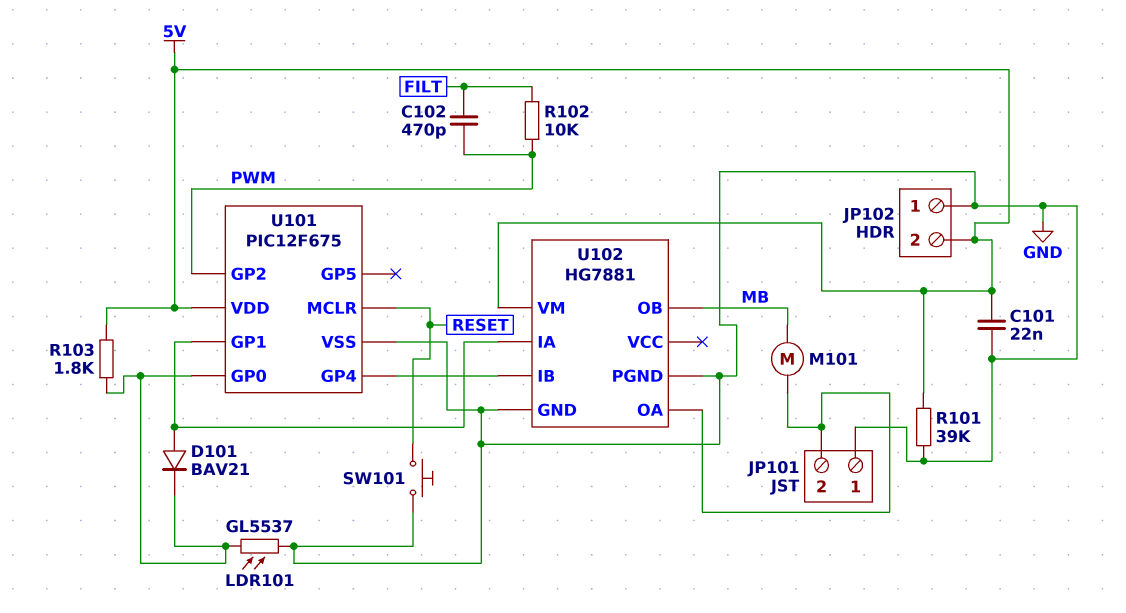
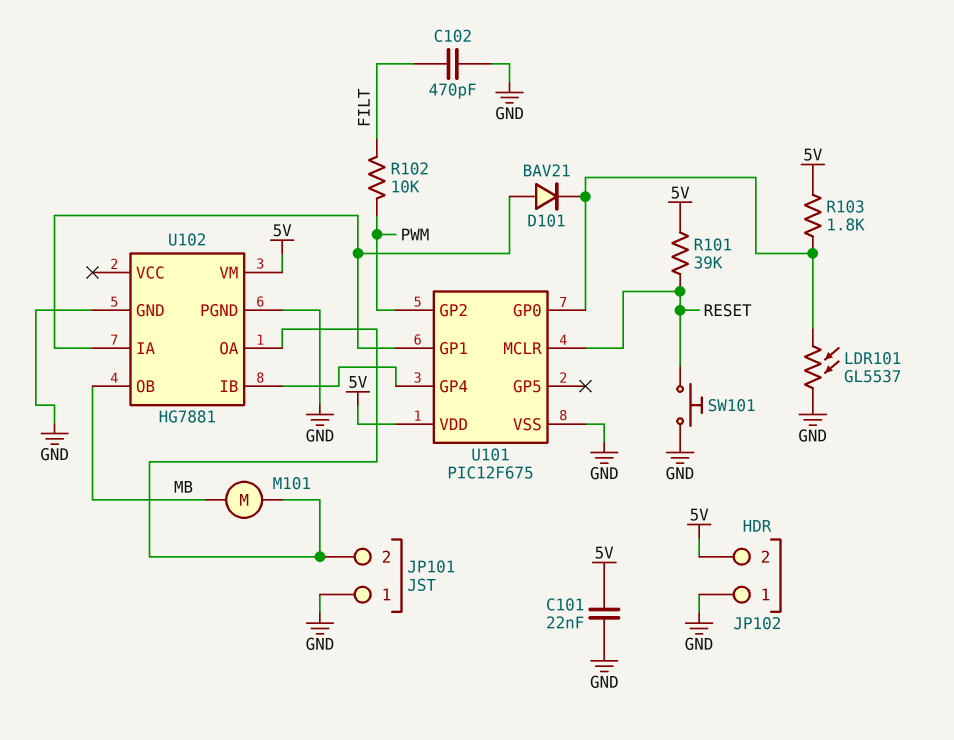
C102: 470pF (FILT, PWM) -> 470pF (FILT, GND)
R101: 39k (5V, GND) -> 39k (5V, RESET)

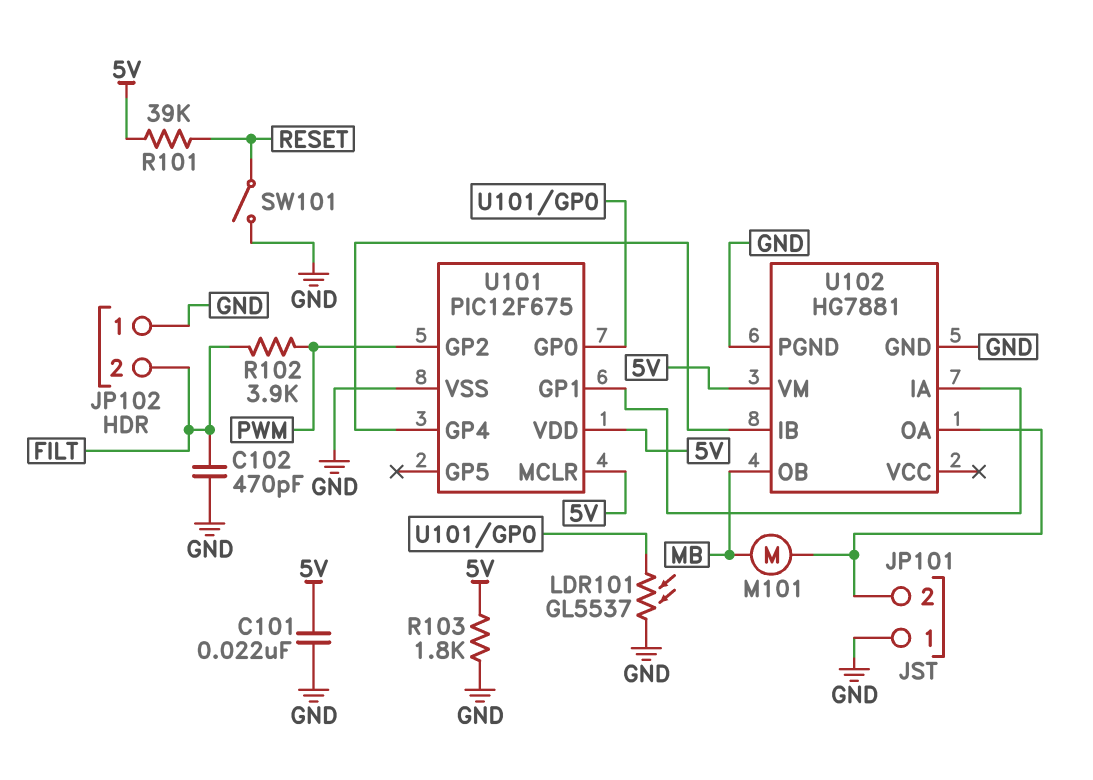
D101: diode BAV21 (A U101/GP1, K U101/GP0) -> none
JP102 pin 2: 5V -> FILT
R102: 10k (FILT, PWM) -> 3.9k (FILT, PWM)
R103: 1.8k (5V, U101/GP0) -> 1.8k (5V, GND)
SW101: button (GND, RESET) -> switch (GND, RESET)
U101 pin MCLR: RESET -> 5V

